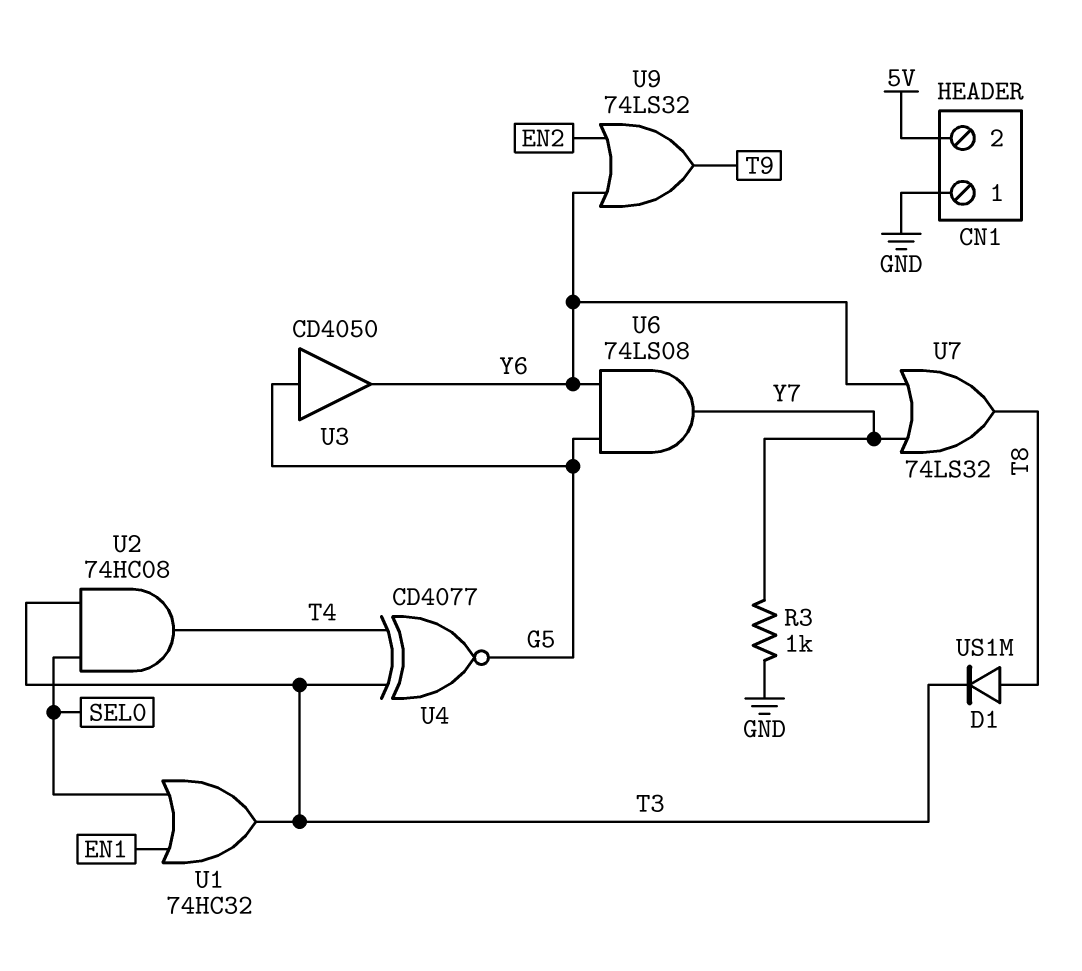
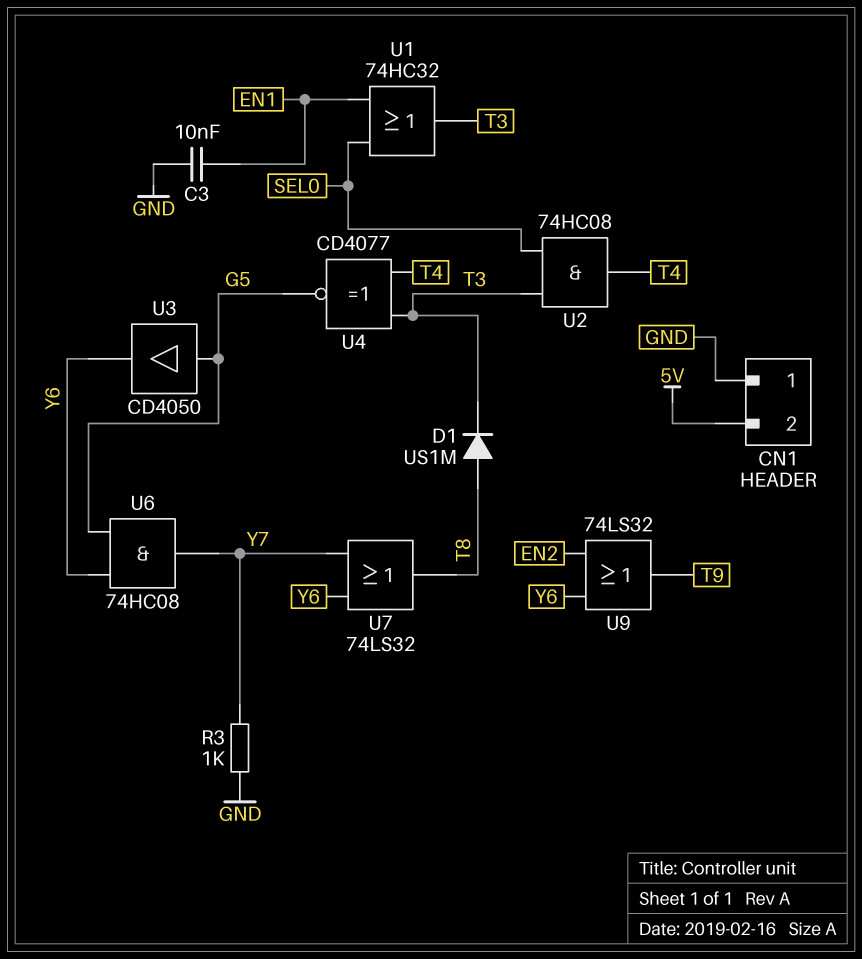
C3: none -> 10nF (EN1, GND)
U6: AND 74LS08 (in G5, in Y6, out Y7) -> AND 74HC08 (in G5, in Y6, out Y7)

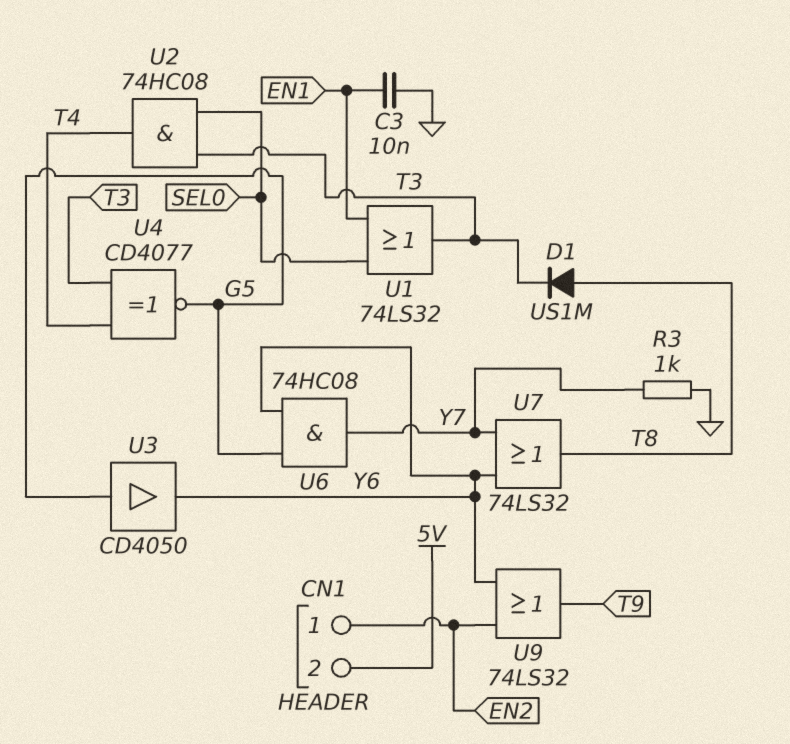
CN1 pin 1: GND -> EN2
U1: OR 74HC32 (in EN1, in SEL0, out T3) -> OR 74LS32 (in EN1, in SEL0, out T3)

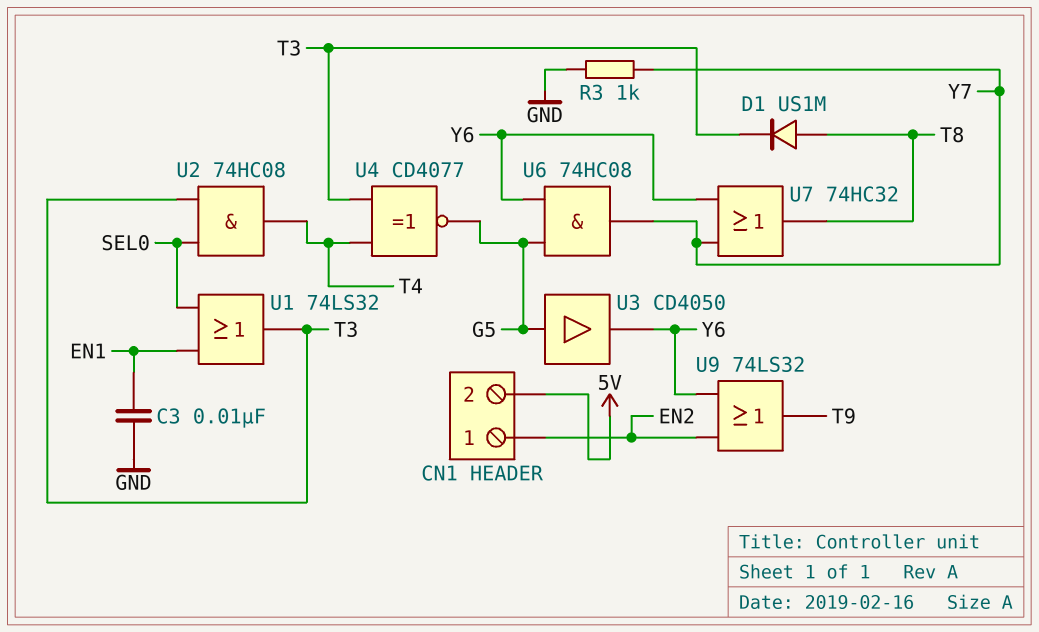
U7: OR 74LS32 (in Y6, in Y7, out T8) -> OR 74HC32 (in Y6, in Y7, out T8)

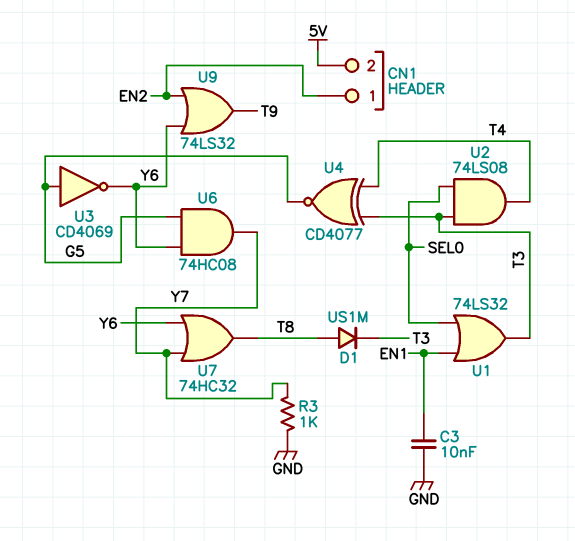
U2: AND 74HC08 (in SEL0, in T3, out T4) -> AND 74LS08 (in SEL0, in T3, out T4)
U3: buffer CD4050 (in G5, out Y6) -> NOT CD4069 (in G5, out Y6)

